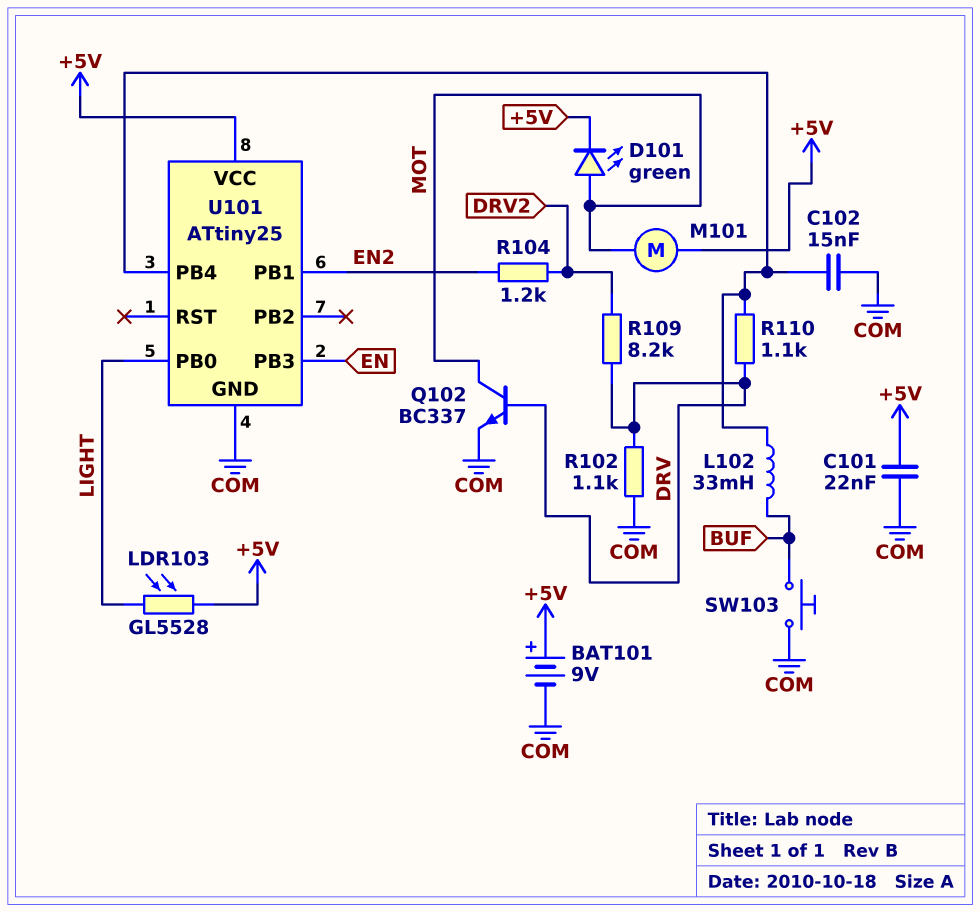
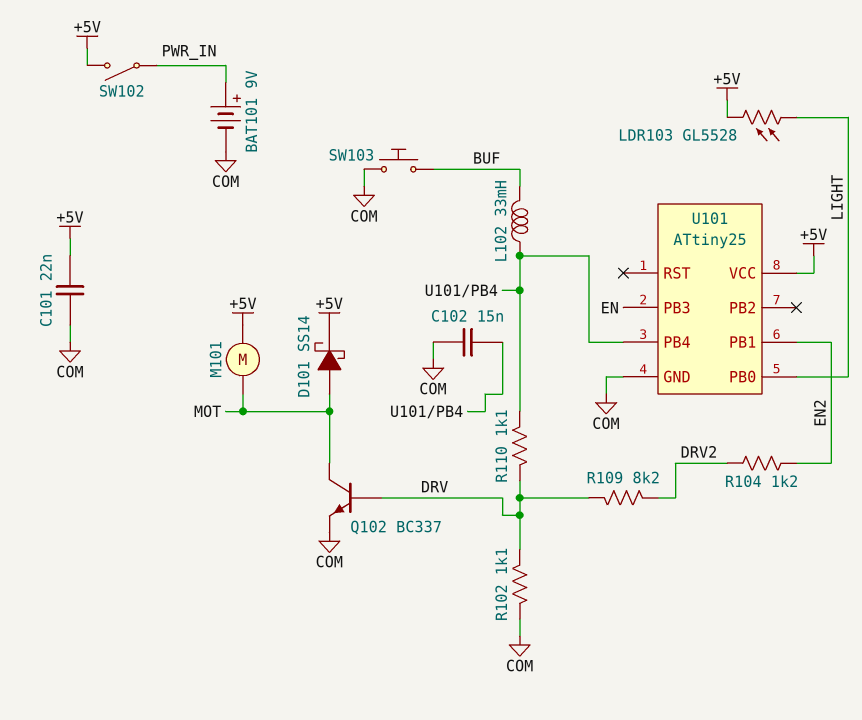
BAT101: 9V (plus +5V, minus COM) -> 9V (plus PWR_IN, minus COM)
D101: LED green (A MOT, K +5V) -> schottky SS14 (A MOT, K +5V)
SW102: none -> switch (+5V, PWR_IN)

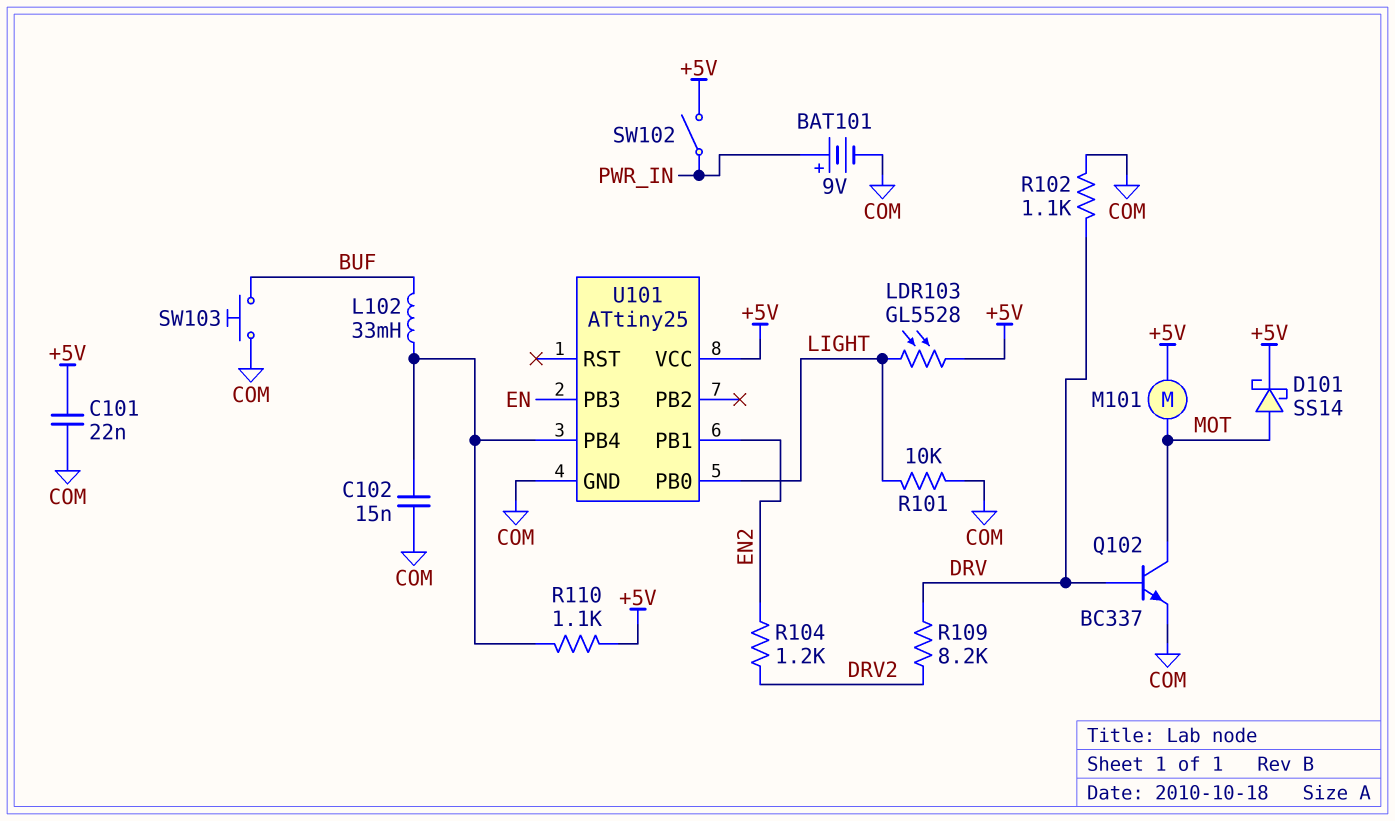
R101: none -> 10k (COM, LIGHT)
R110: 1.1k (DRV, U101/PB4) -> 1.1k (+5V, U101/PB4)

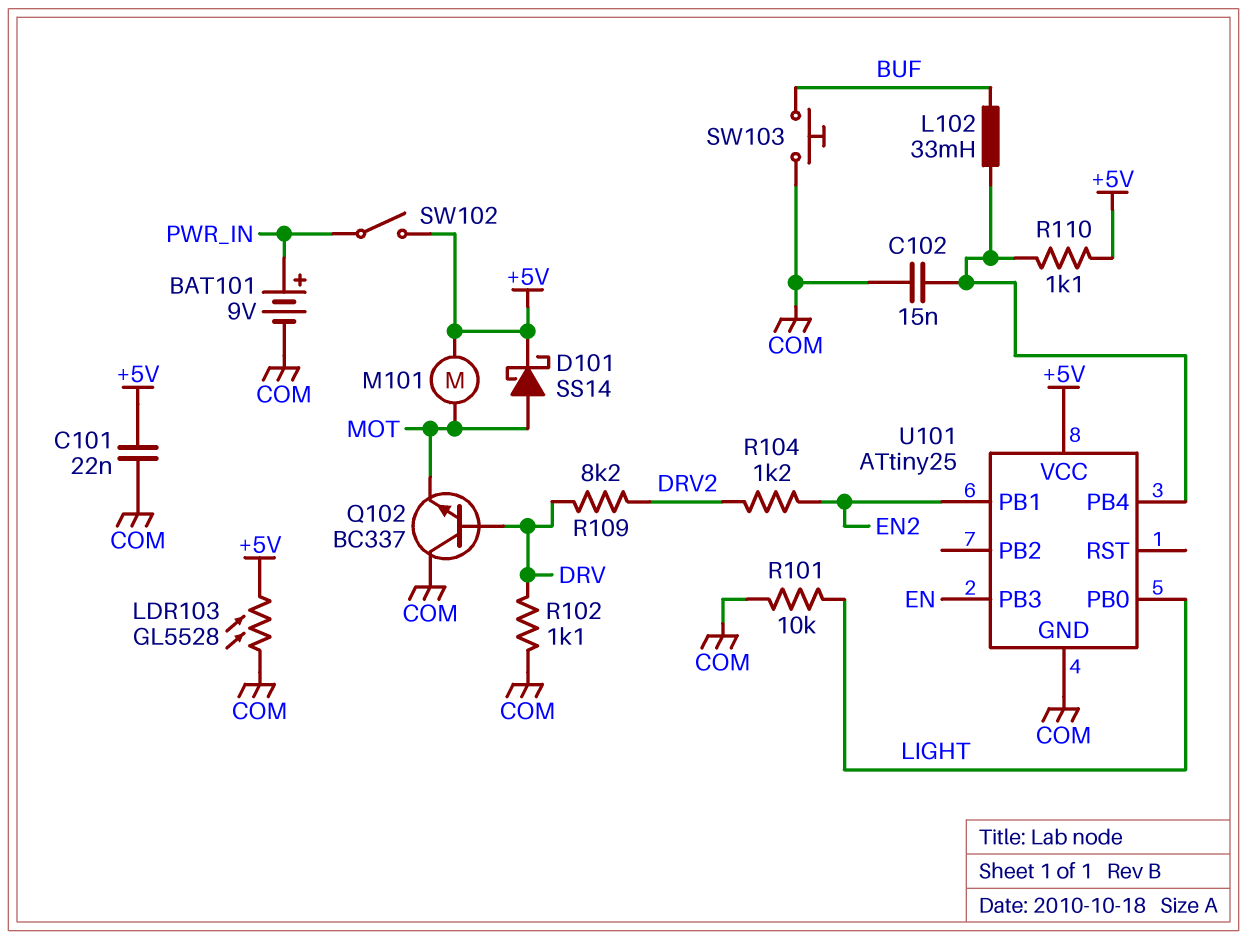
LDR103: GL5528 (+5V, LIGHT) -> GL5528 (+5V, COM)
Q102: NPN BC337 (B DRV, C MOT, E COM) -> NPN BC337 (B DRV, C COM, E MOT)

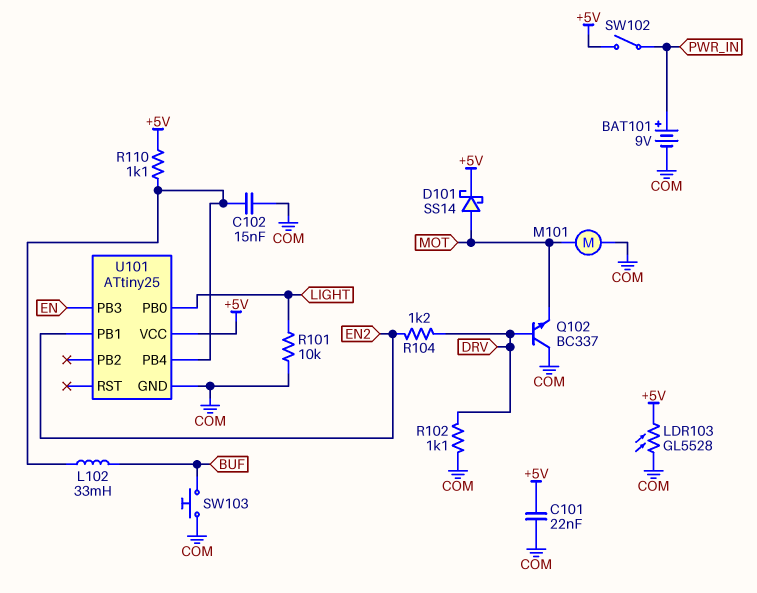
M101: motor (+5V, MOT) -> motor (COM, MOT)
R104: 1.2k (DRV2, EN2) -> 1.2k (DRV, EN2)
R109: 8.2k (DRV, DRV2) -> none

